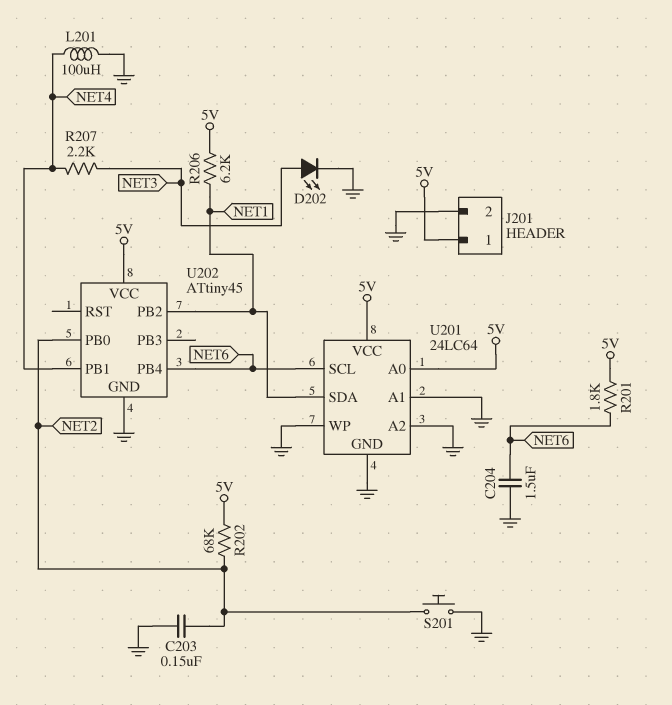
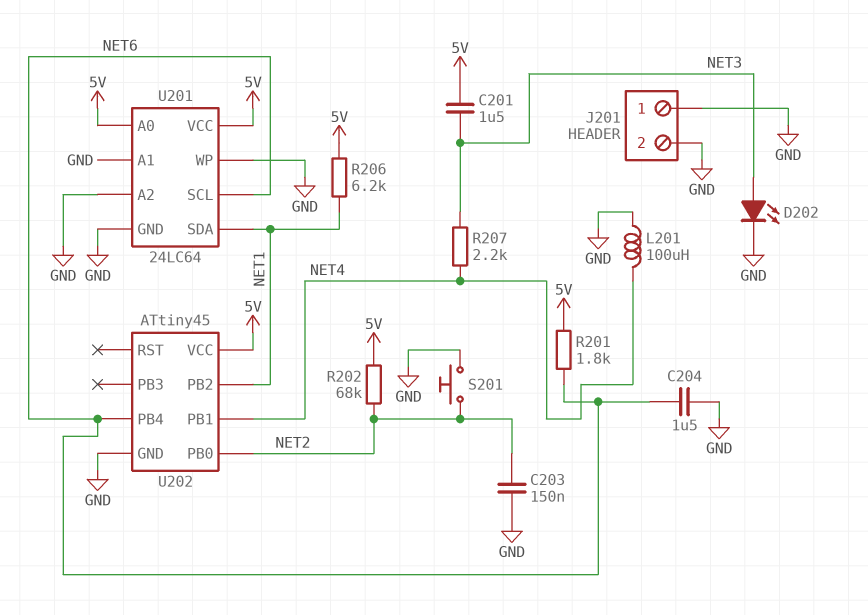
C201: none -> 1.5uF (5V, NET3)
J201 pin 1: 5V -> GND

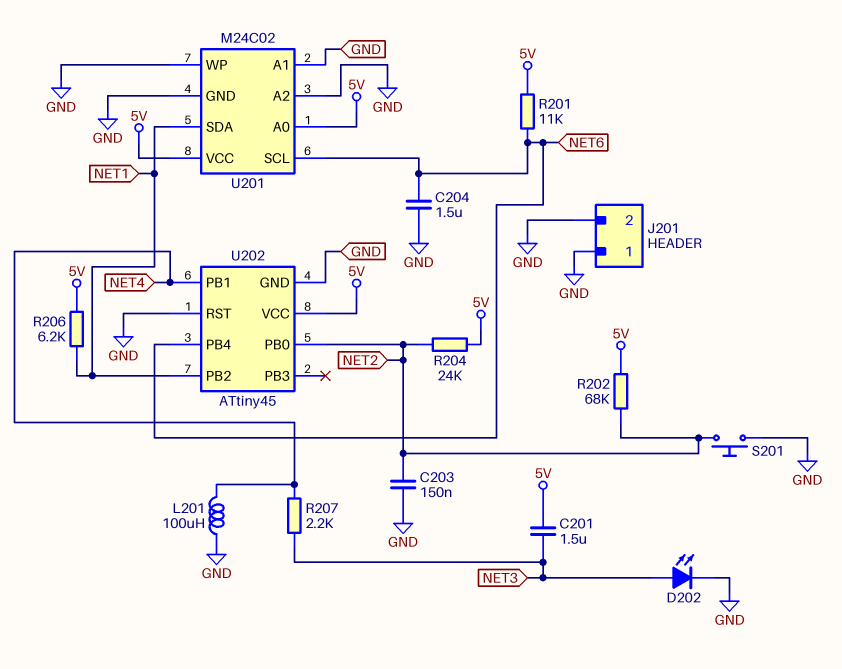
R201: 1.8k (5V, NET6) -> 11k (5V, NET6)
R204: none -> 24k (5V, NET2)
U201: 24LC64 -> M24C02
U202 pin RST: none -> GND

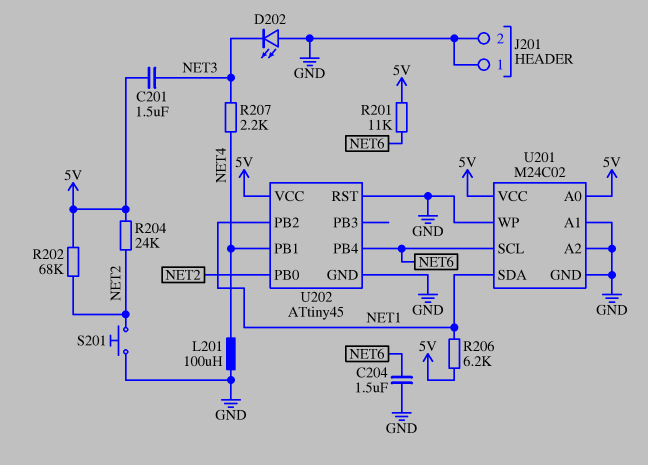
C203: 150nF (GND, NET2) -> none
D202: LED (A NET3, K GND) -> LED (A GND, K NET3)

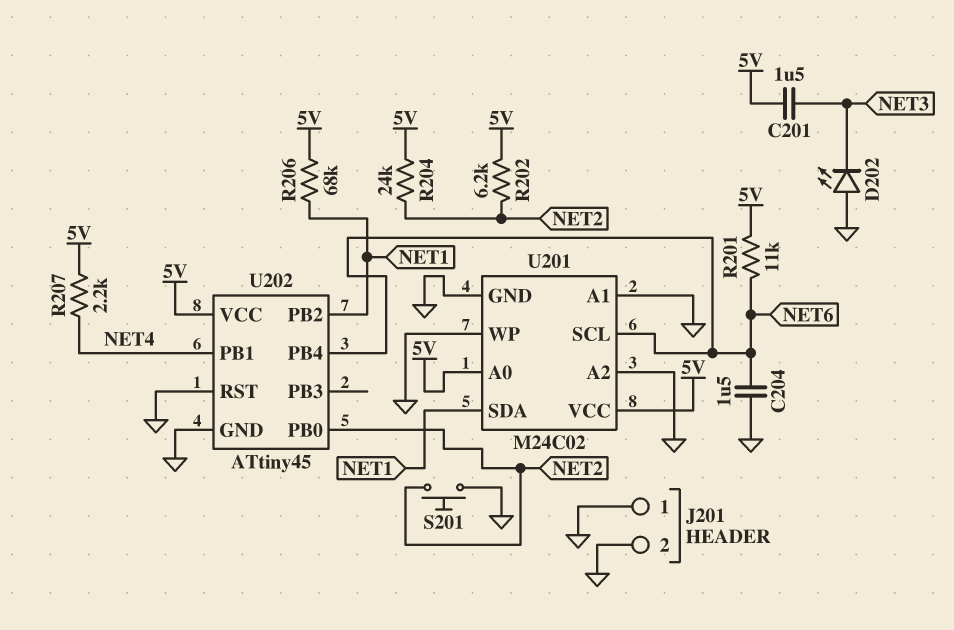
L201: 100uH (GND, NET4) -> none
R202: 68k (5V, NET2) -> 6.2k (5V, NET2)
R206: 6.2k (5V, NET1) -> 68k (5V, NET1)
R207: 2.2k (NET3, NET4) -> 2.2k (5V, NET4)

